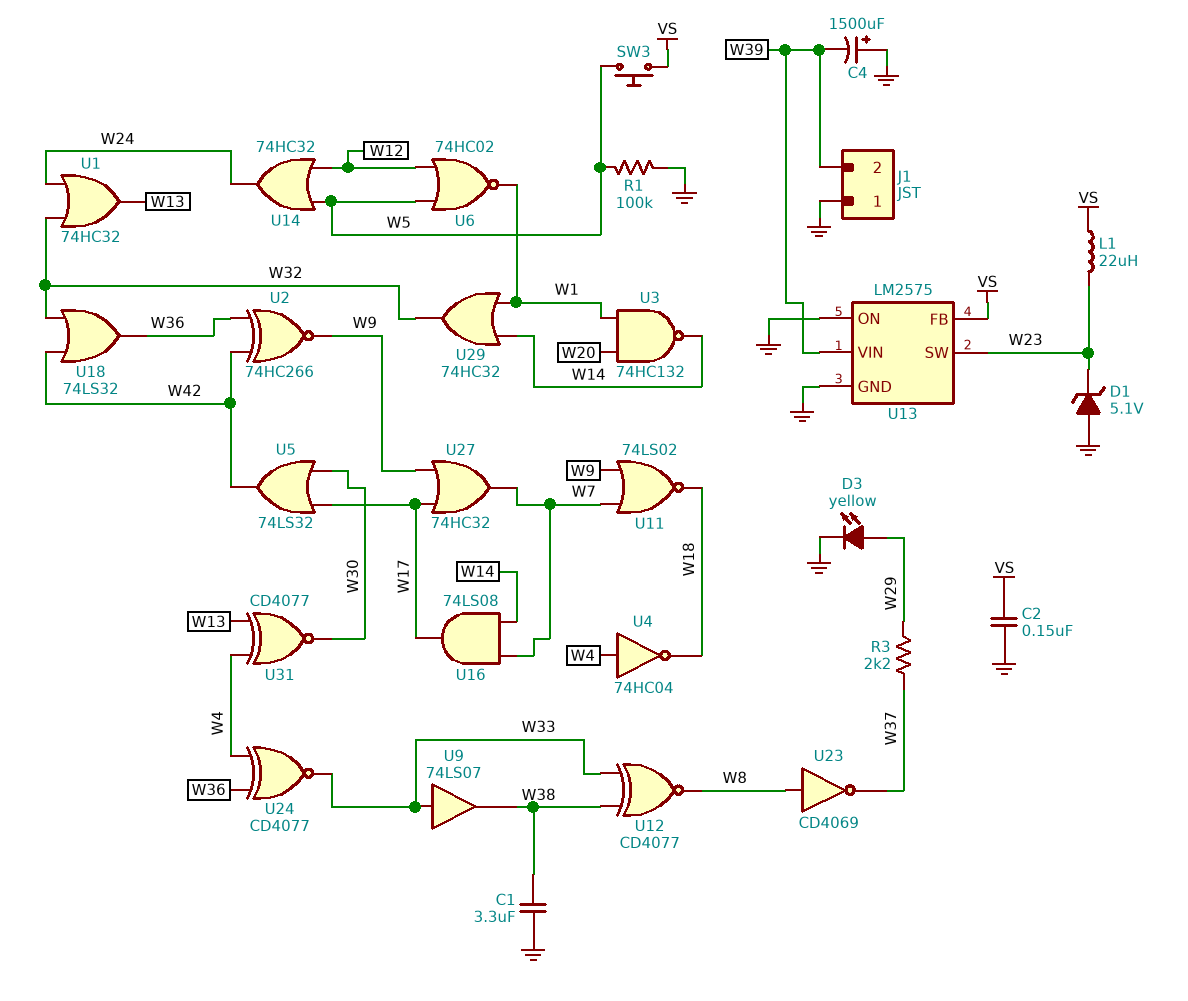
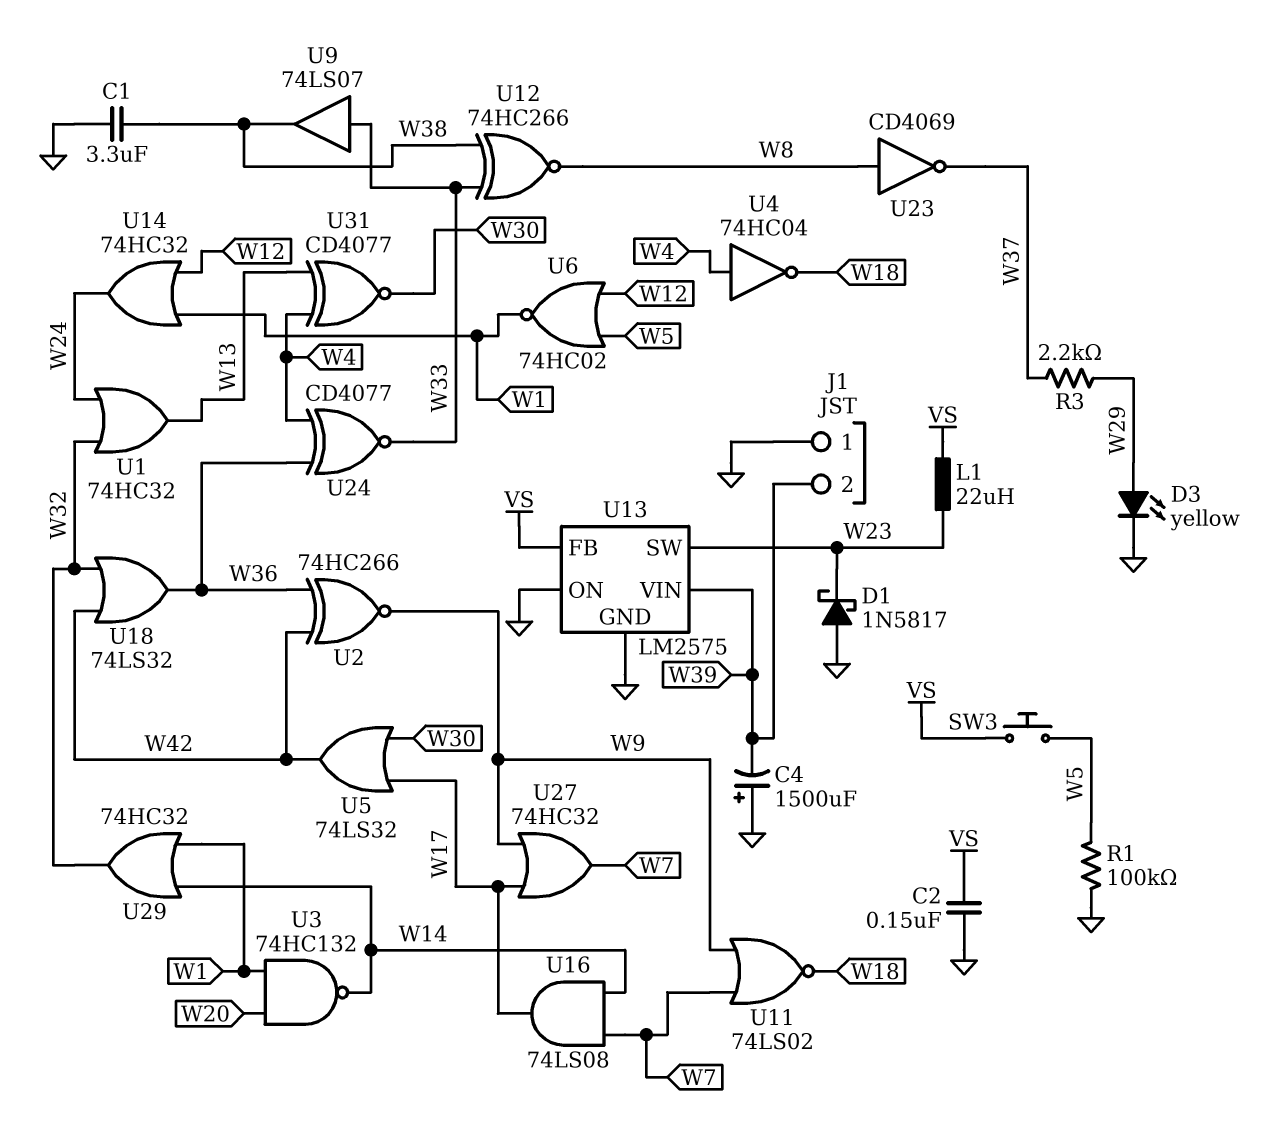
D1: zener 5.1V (A GND, K W23) -> schottky 1N5817 (A GND, K W23)
U12: XNOR CD4077 (in W33, in W38, out W8) -> XNOR 74HC266 (in W33, in W38, out W8)
U14: OR 74HC32 (in W5, in W12, out W24) -> OR 74HC32 (in W1, in W12, out W24)

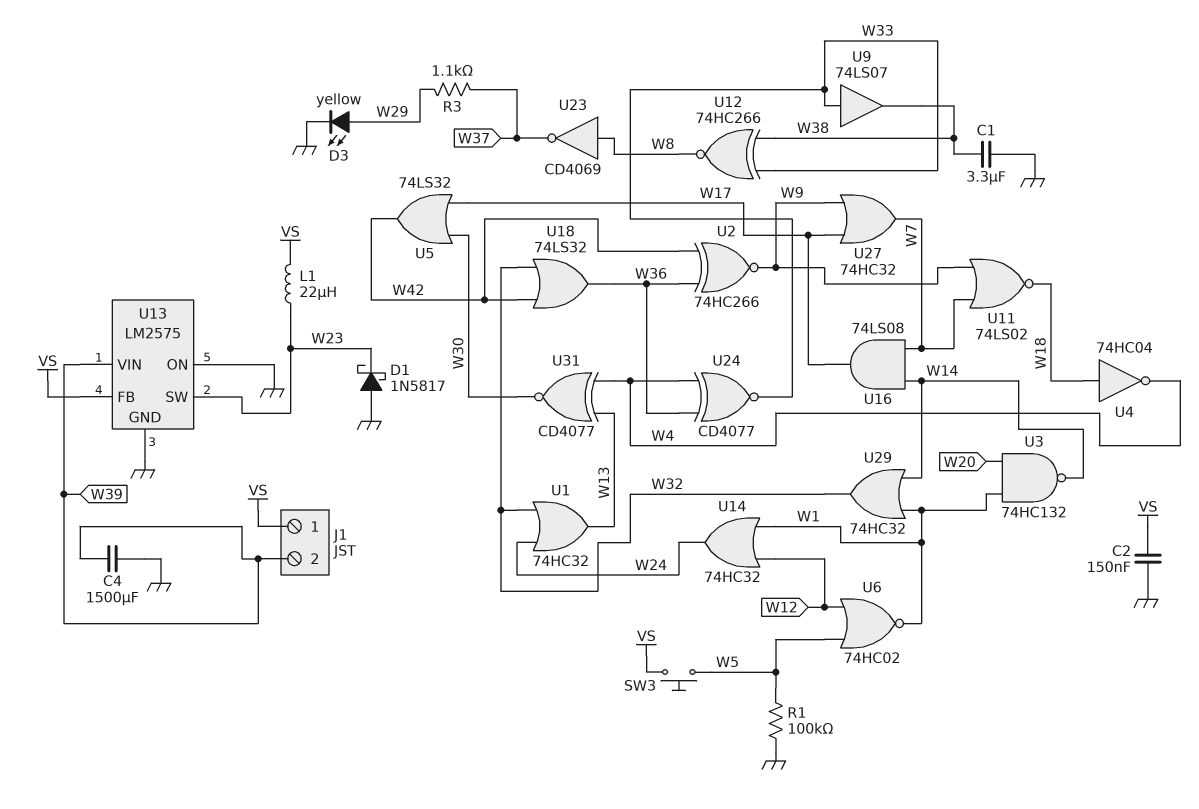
C4: 1500uF (plus GND, minus W39) -> 1500uF (GND, W39)
J1 pin 1: GND -> VS
R3: 2.2k (W29, W37) -> 1.1k (W29, W37)
U4: NOT 74HC04 (in W4, out W18) -> NOT 74HC04 (in W18, out W4)

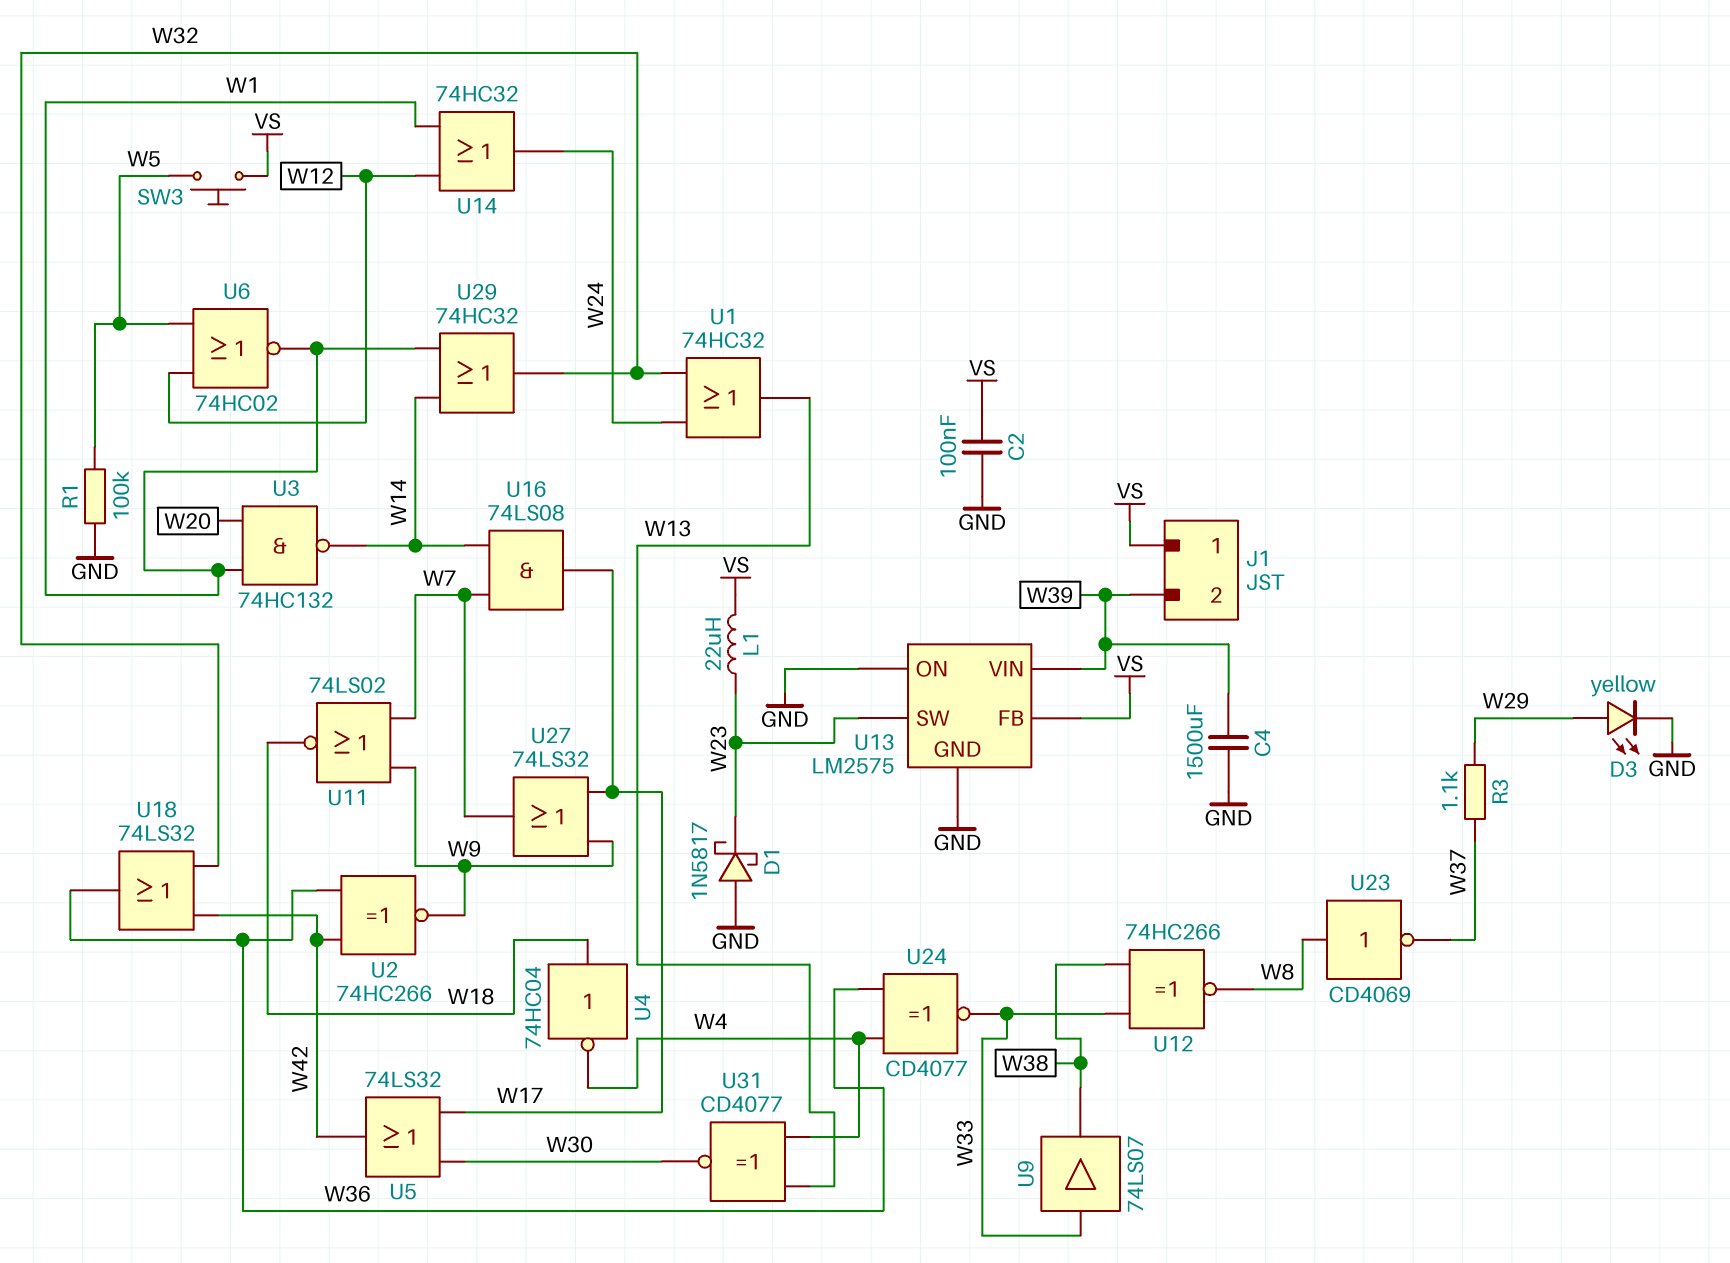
C1: 3.3uF (GND, W38) -> none
C2: 150nF (GND, VS) -> 100nF (GND, VS)
U27: OR 74HC32 (in W9, in W17, out W7) -> OR 74LS32 (in W9, in W17, out W7)

